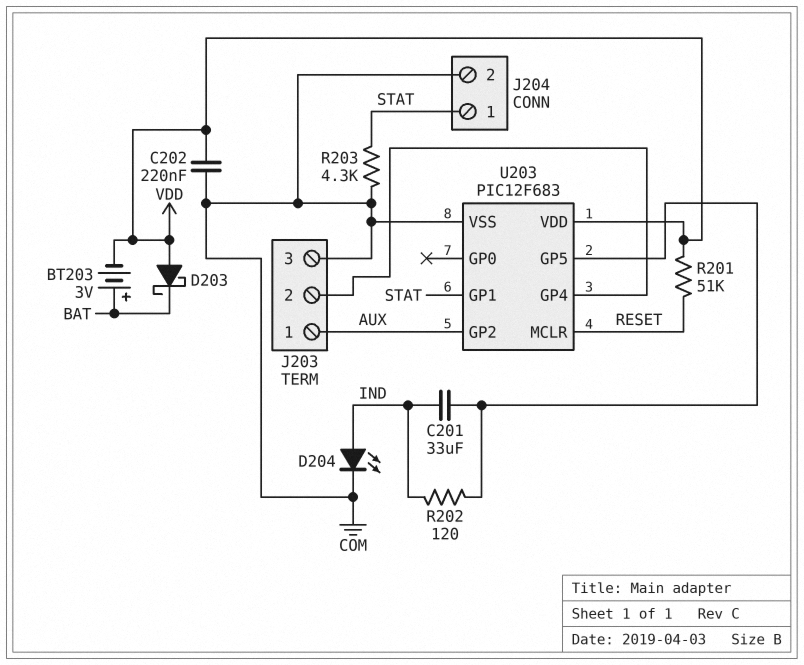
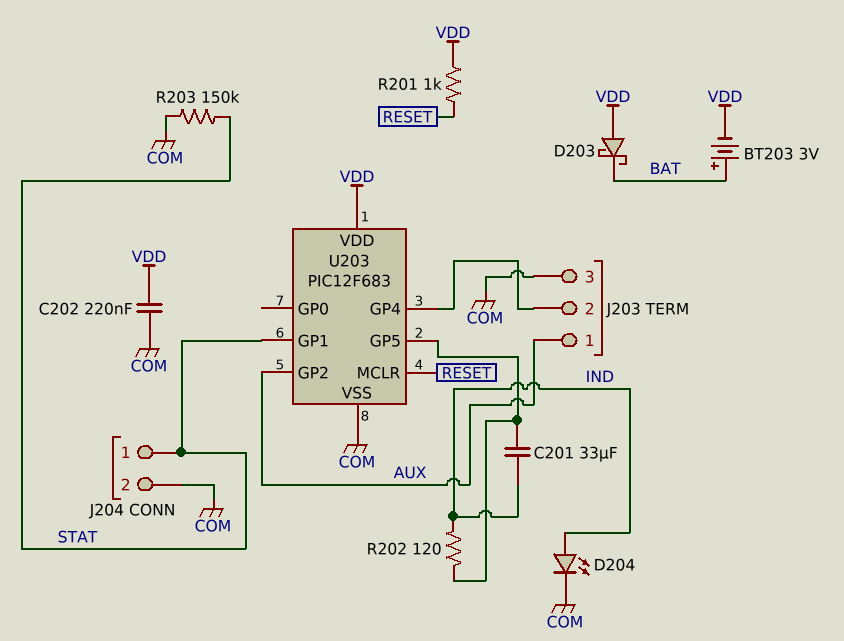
R201: 51k (RESET, VDD) -> 1k (RESET, VDD)
R203: 4.3k (COM, STAT) -> 150k (COM, STAT)

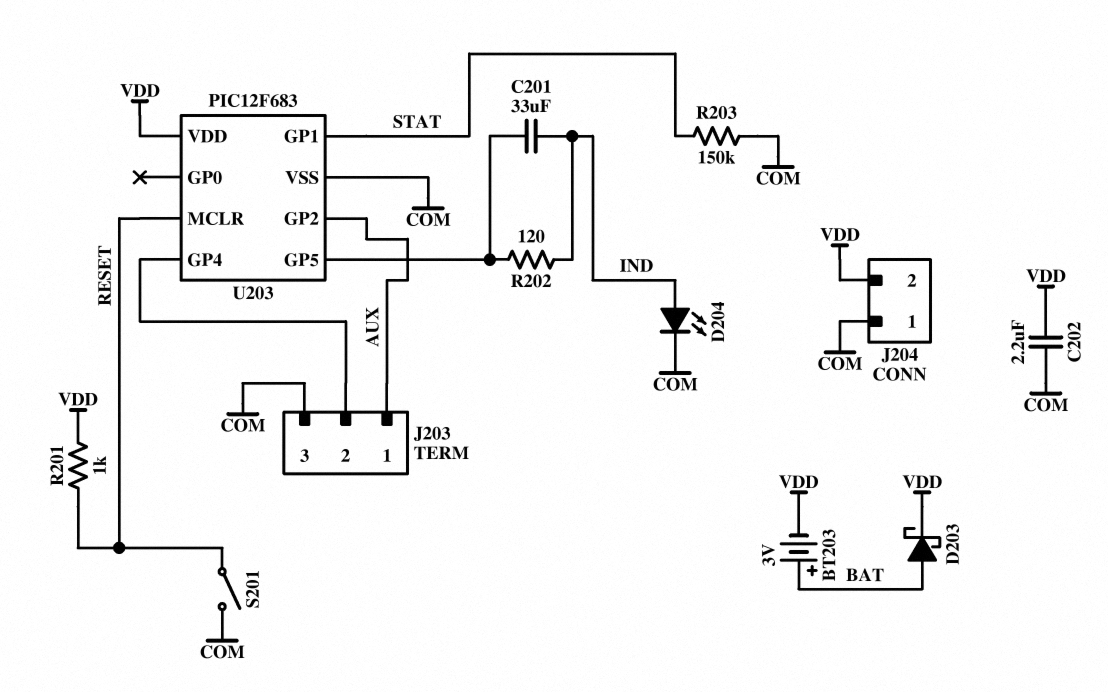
C202: 220nF (COM, VDD) -> 2.2uF (COM, VDD)
D203: schottky (A VDD, K BAT) -> schottky (A BAT, K VDD)
J204 pin 1: STAT -> COM
J204 pin 2: COM -> VDD
S201: none -> switch (COM, RESET)

